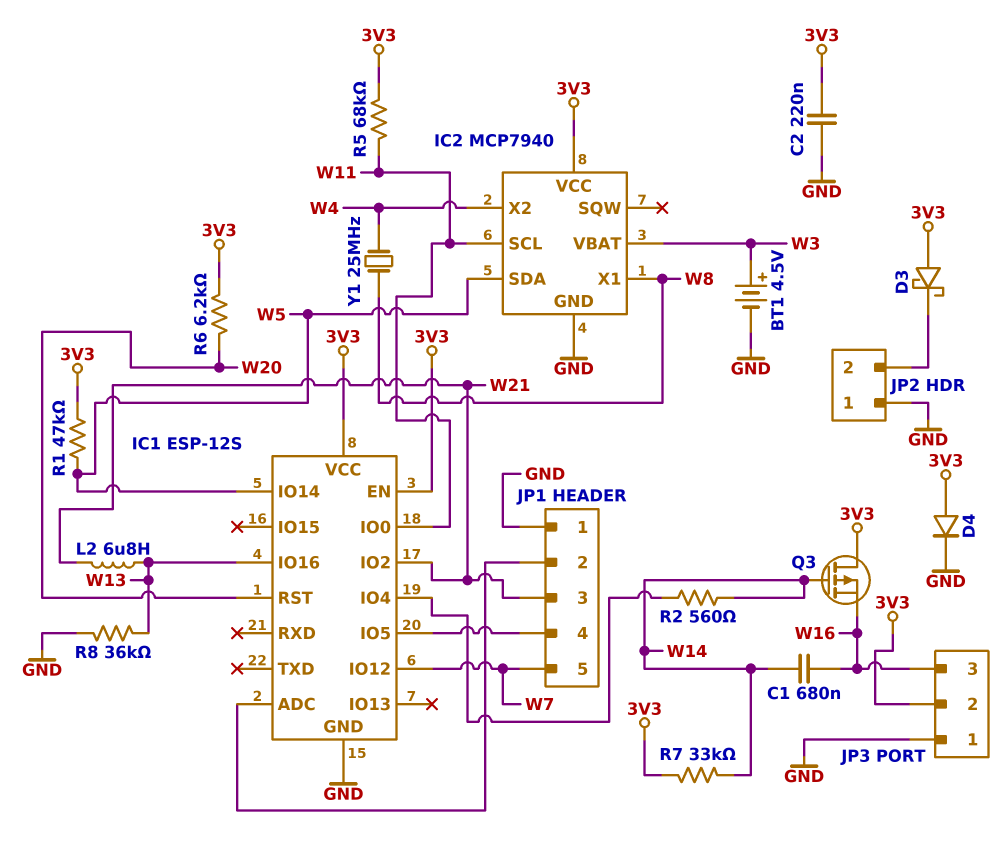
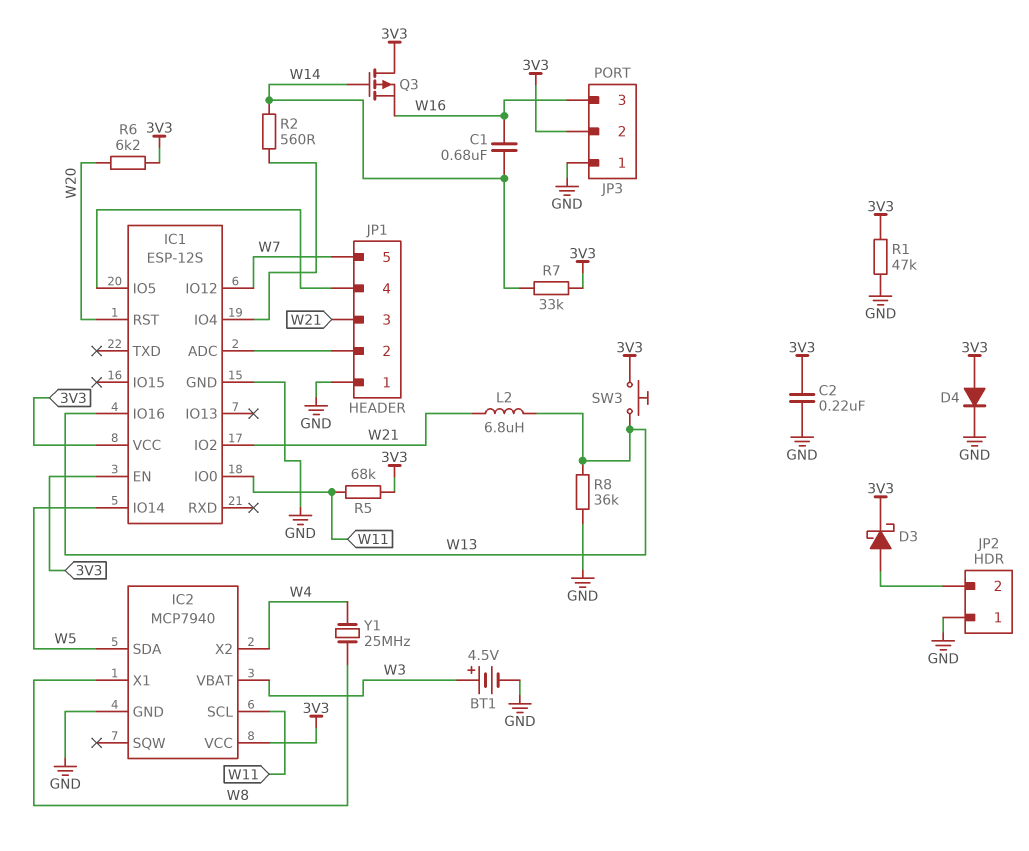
D3: schottky (A 3V3, K JP2/2) -> schottky (A JP2/2, K 3V3)
R1: 47k (3V3, W5) -> 47k (3V3, GND)
SW3: none -> button (3V3, W13)

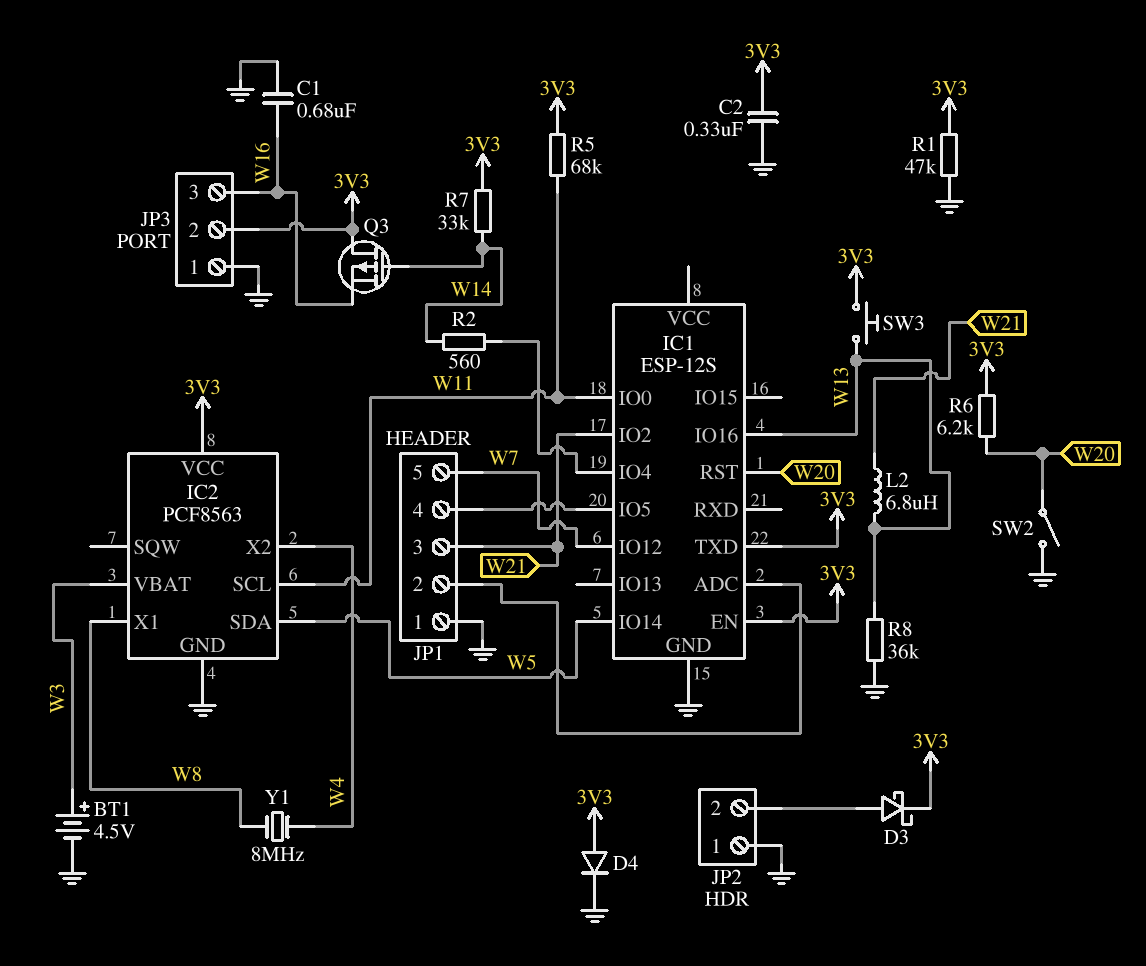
C1: 680nF (W14, W16) -> 680nF (GND, W16)
C2: 220nF (3V3, GND) -> 330nF (3V3, GND)
IC1 pin TXD: none -> 3V3
IC1 pin VCC: 3V3 -> none
IC2: MCP7940 -> PCF8563
SW2: none -> switch (GND, W20)
Y1: 25MHz (W4, W8) -> 8MHz (W4, W8)

